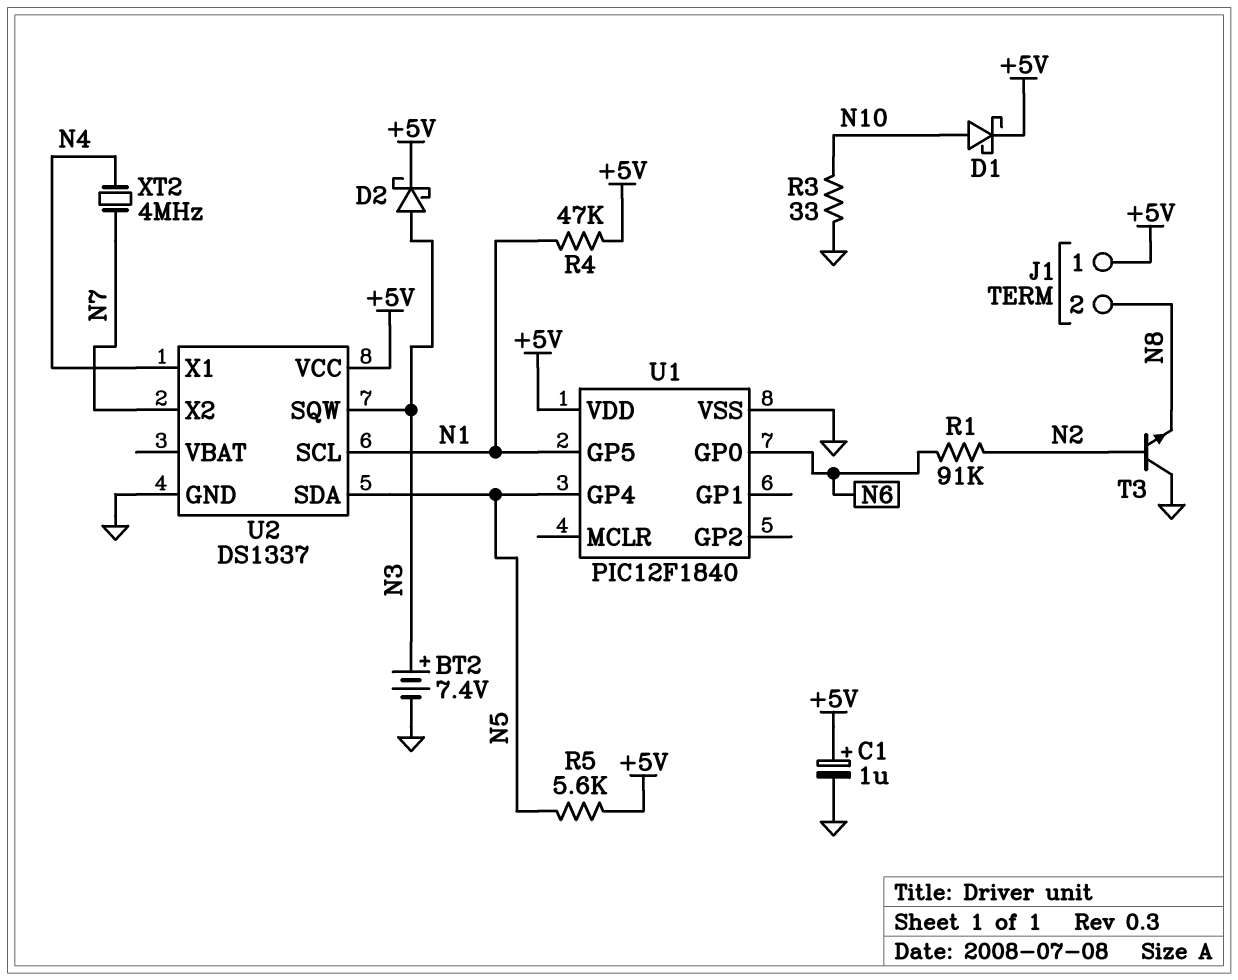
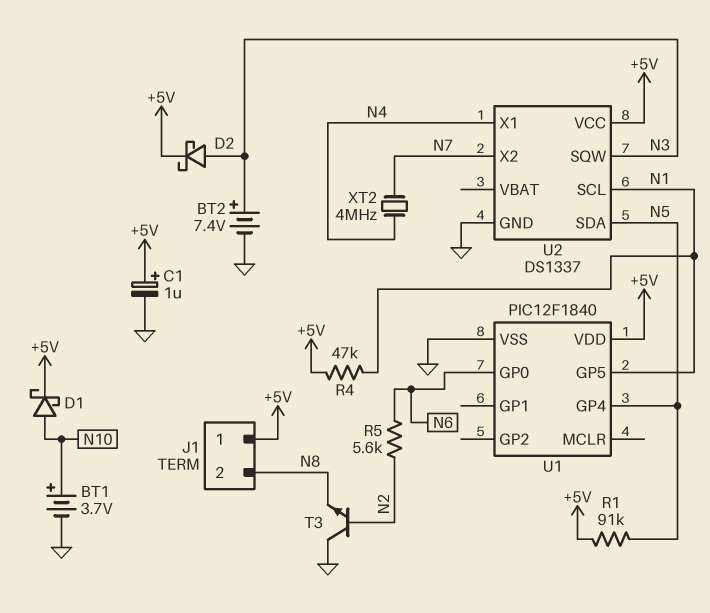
BT1: none -> 3.7V (plus N10, minus GND)
R1: 91k (N2, N6) -> 91k (+5V, N5)
R3: 33 (GND, N10) -> none
R5: 5.6k (+5V, N5) -> 5.6k (N2, N6)

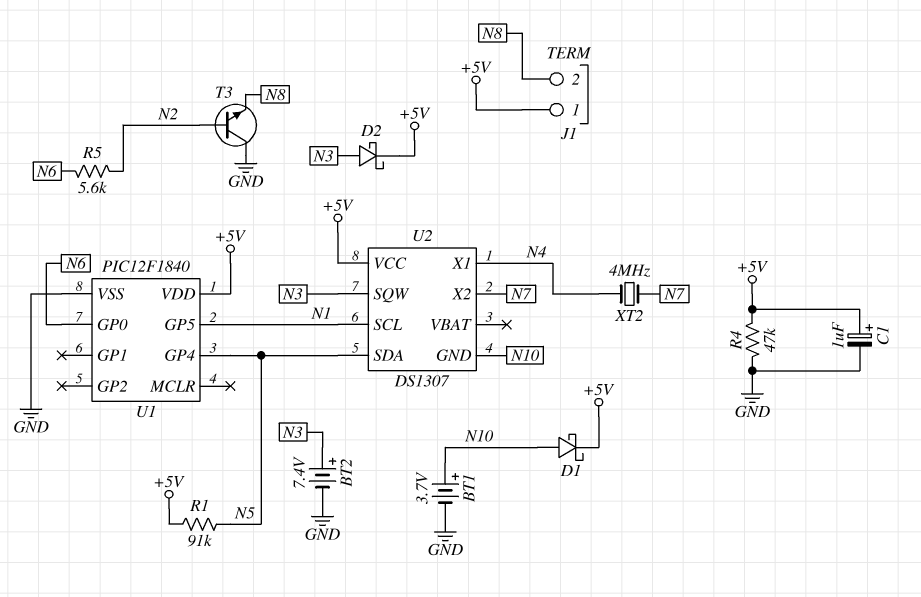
R4: 47k (+5V, N1) -> 47k (+5V, GND)
U2: DS1337 -> DS1307
U2 pin GND: GND -> N10

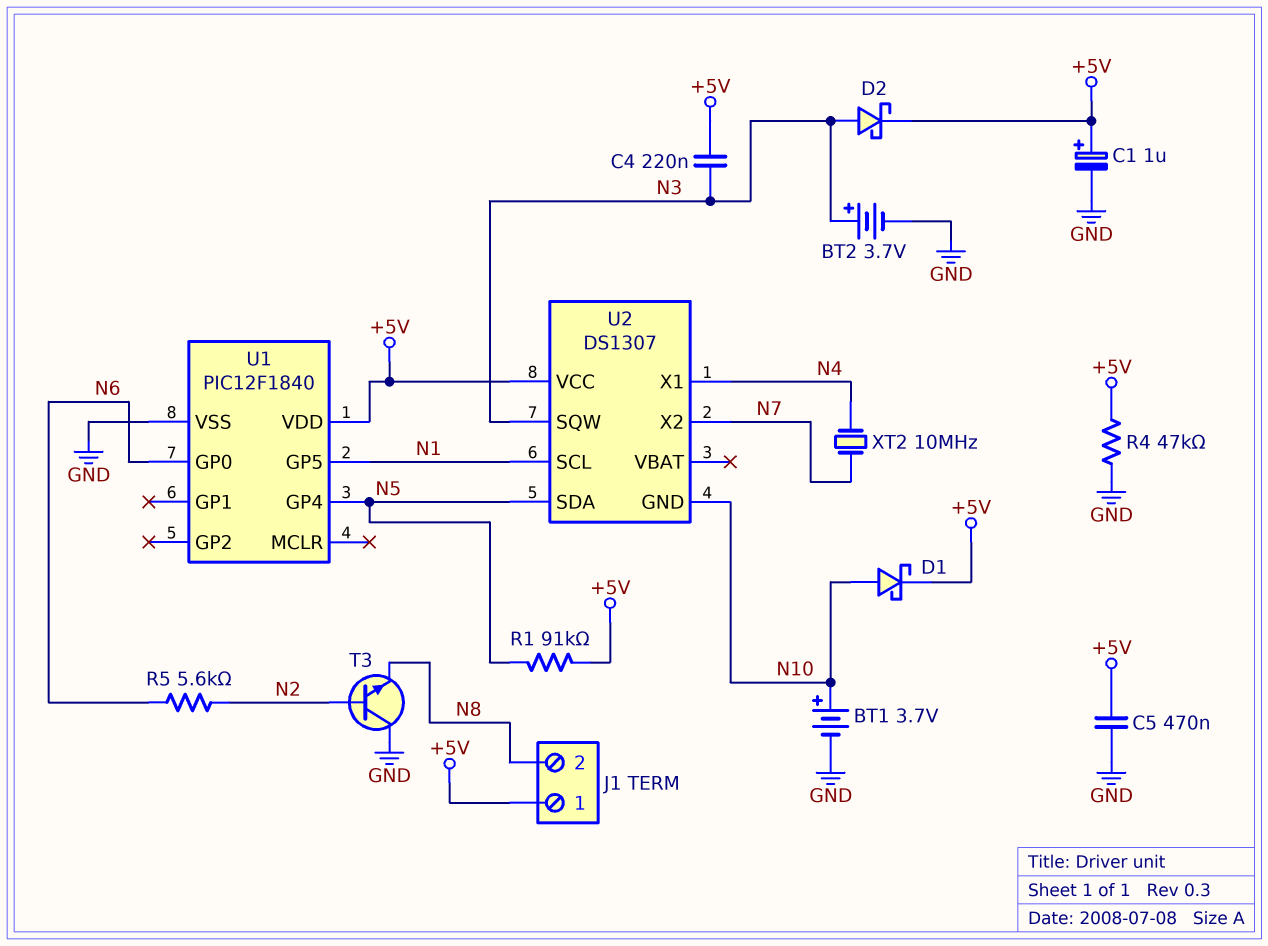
BT2: 7.4V (plus N3, minus GND) -> 3.7V (plus N3, minus GND)
C4: none -> 220nF (+5V, N3)
C5: none -> 470nF (+5V, GND)
XT2: 4MHz (N4, N7) -> 10MHz (N4, N7)

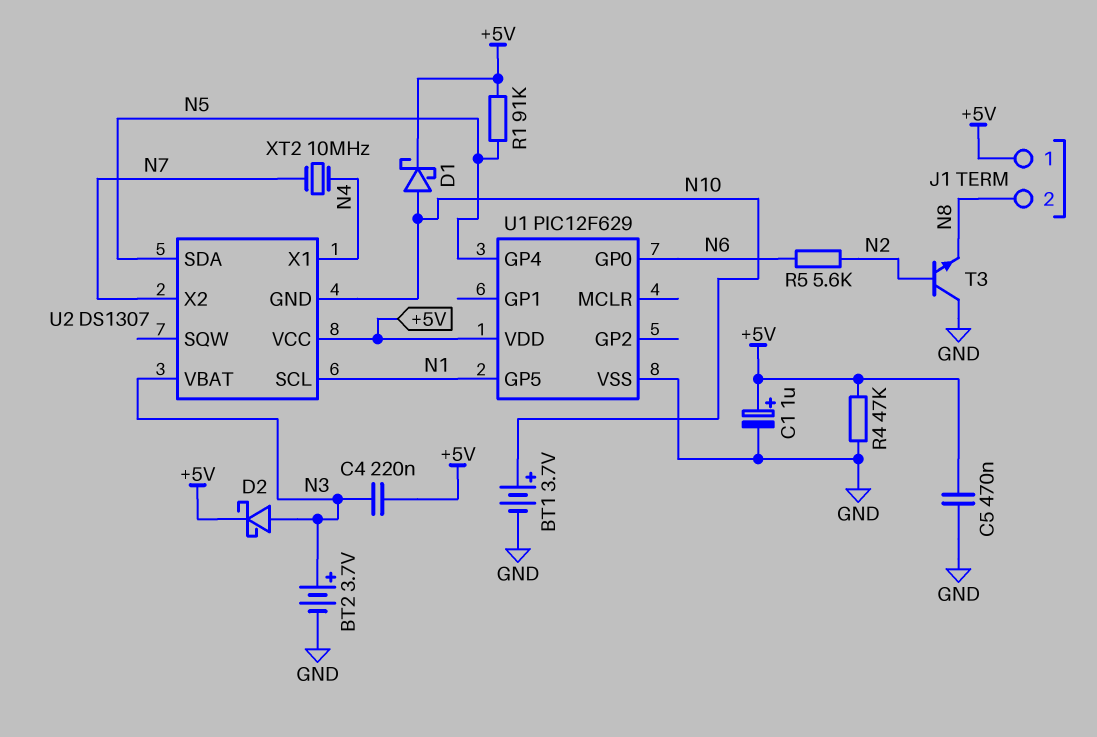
U1: PIC12F1840 -> PIC12F629
U2 pin SQW: N3 -> none
U2 pin VBAT: none -> N3

